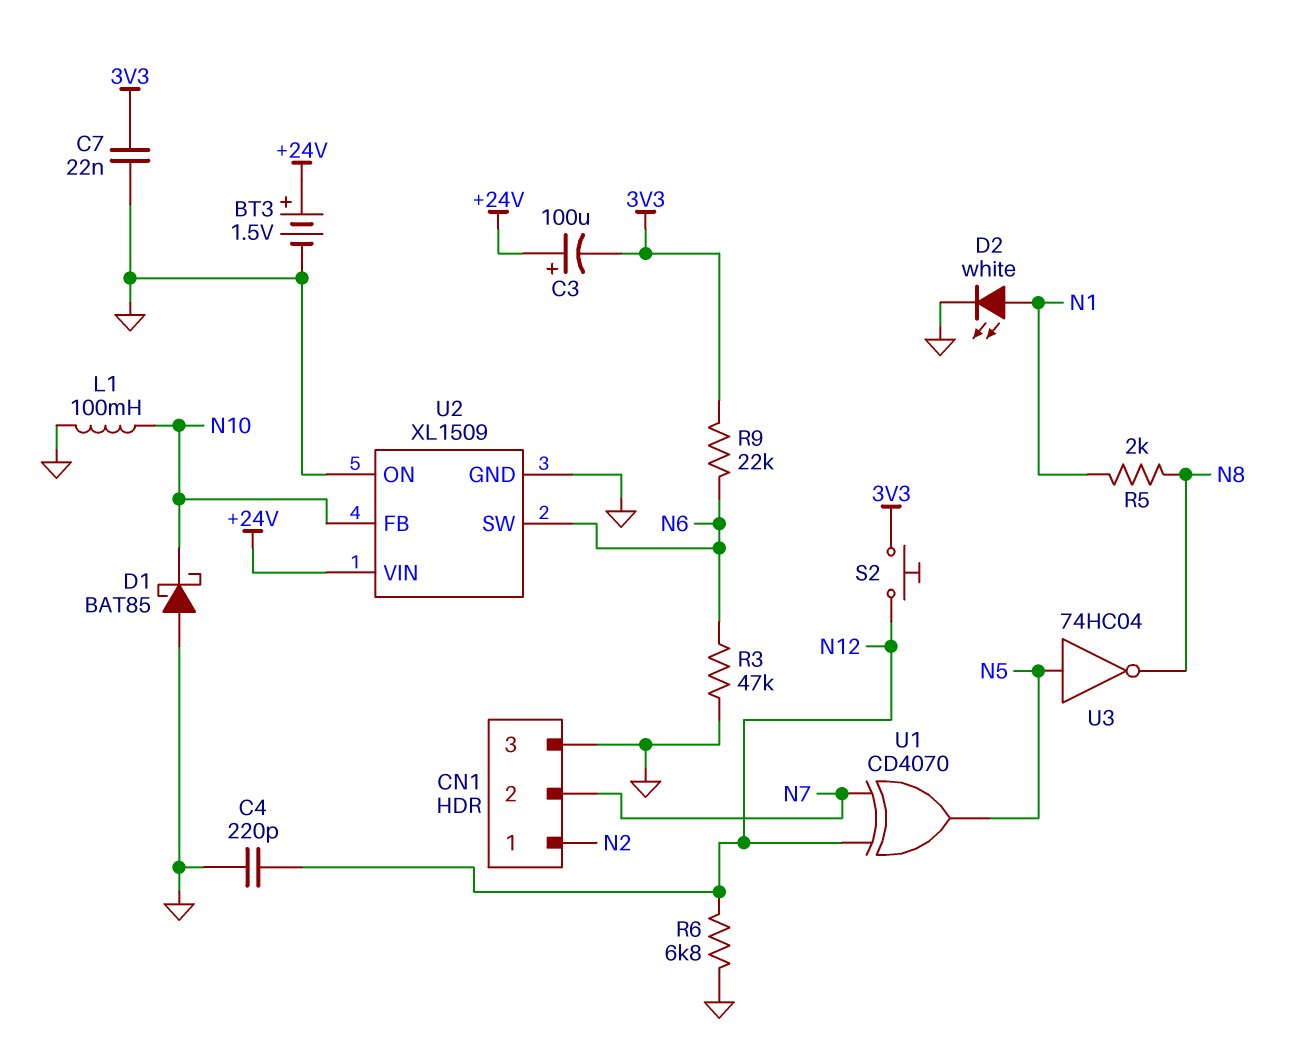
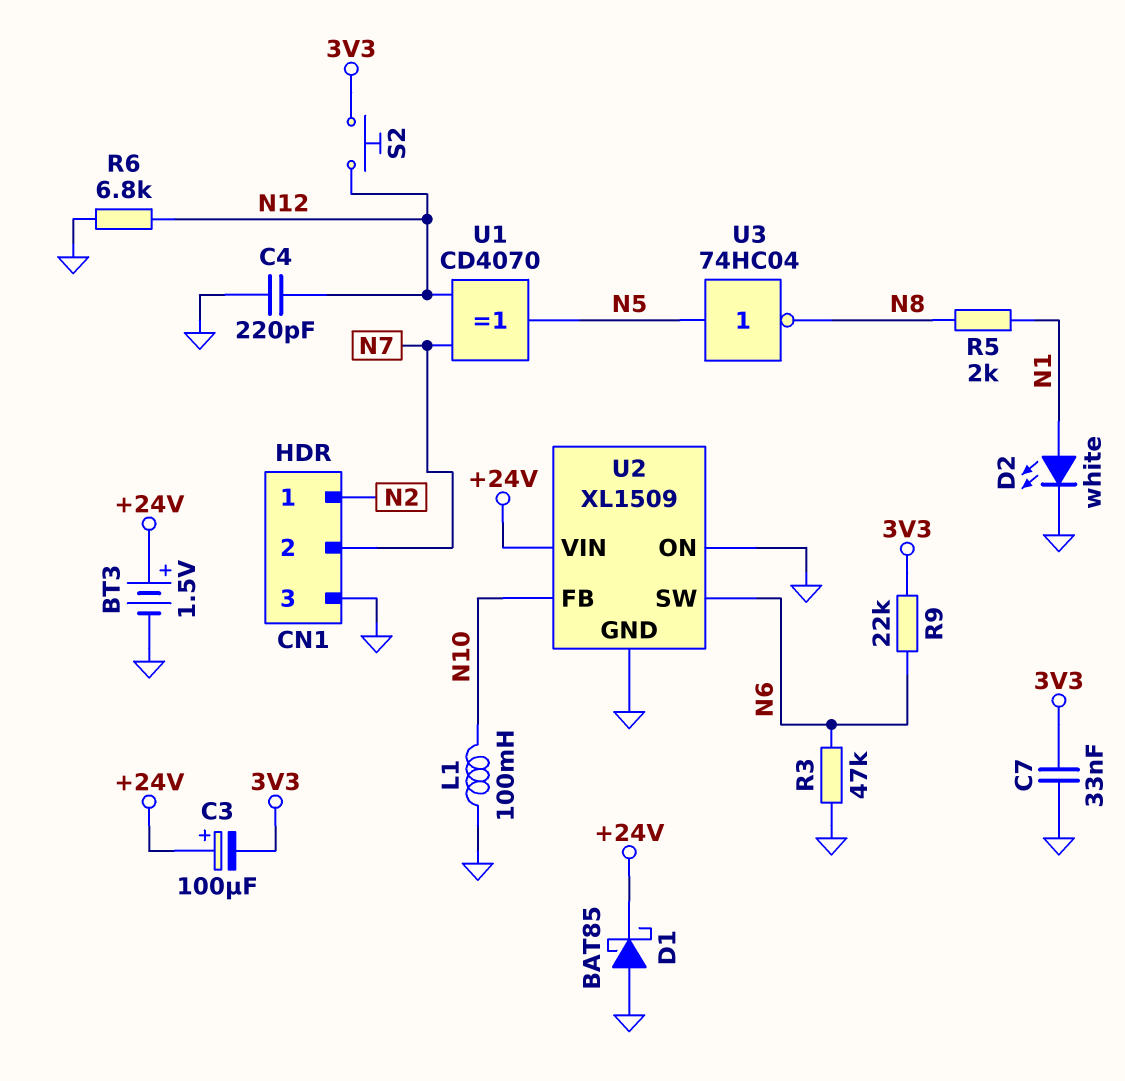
C7: 22nF (3V3, GND) -> 33nF (3V3, GND)
D1: schottky BAT85 (A GND, K N10) -> schottky BAT85 (A GND, K +24V)

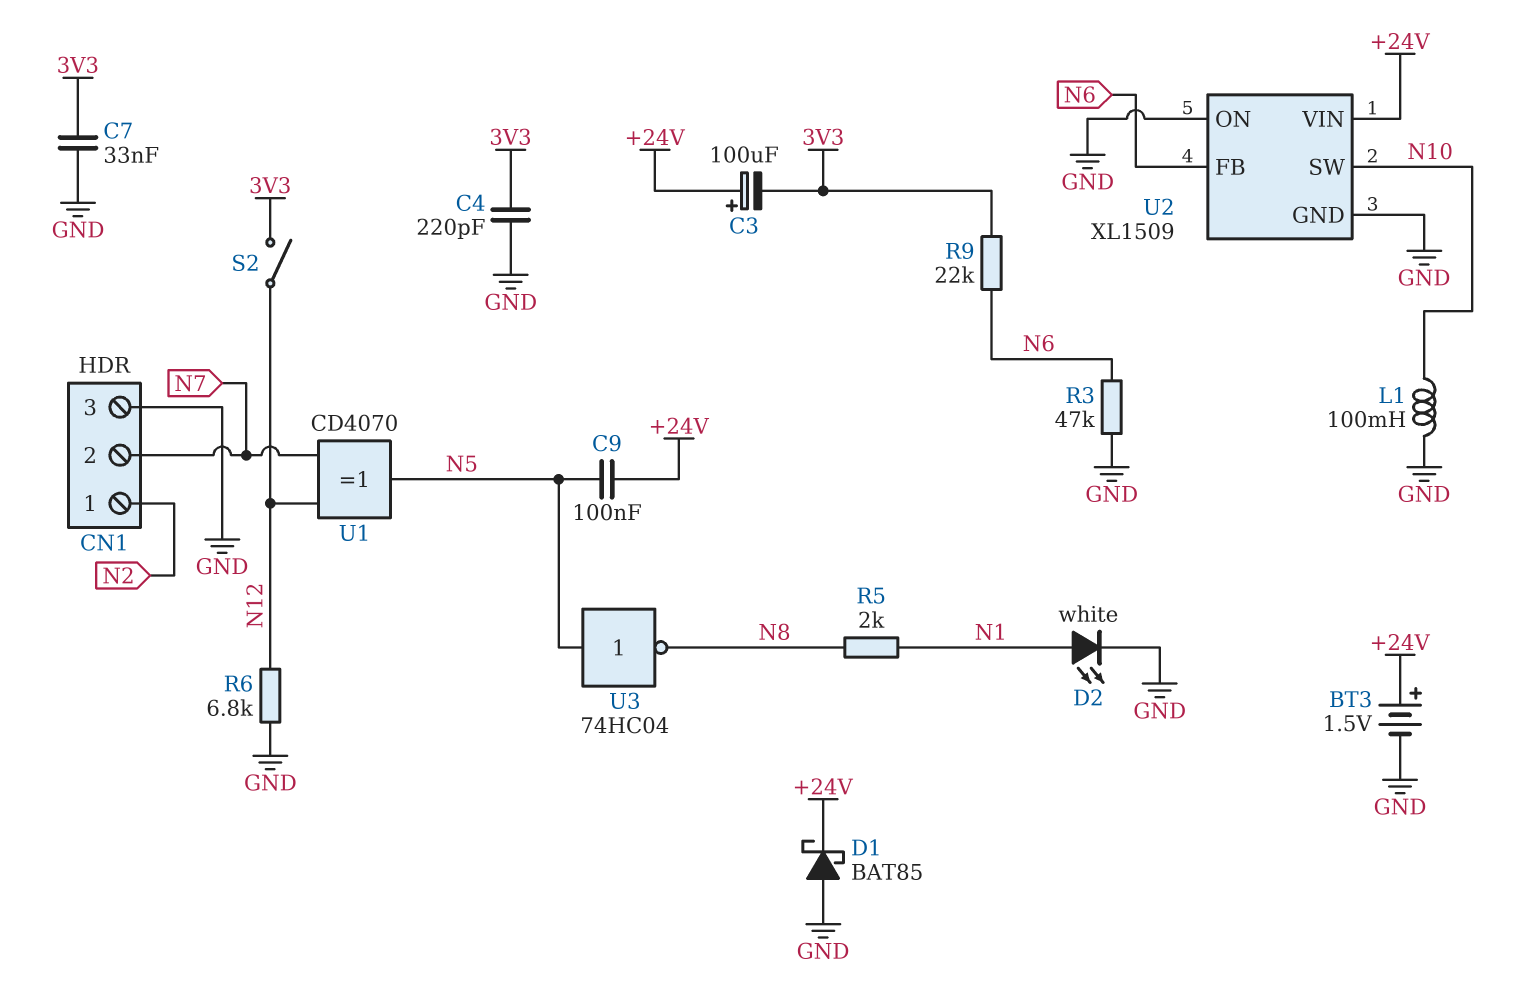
C4: 220pF (GND, N12) -> 220pF (3V3, GND)
C9: none -> 100nF (+24V, N5)
S2: button (3V3, N12) -> switch (3V3, N12)
U2 pin FB: N10 -> N6
U2 pin SW: N6 -> N10

